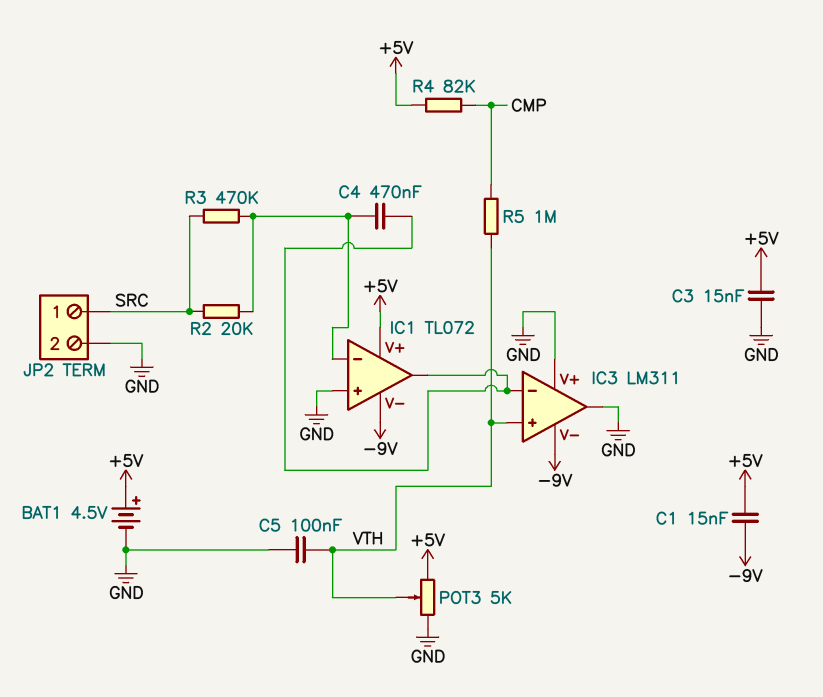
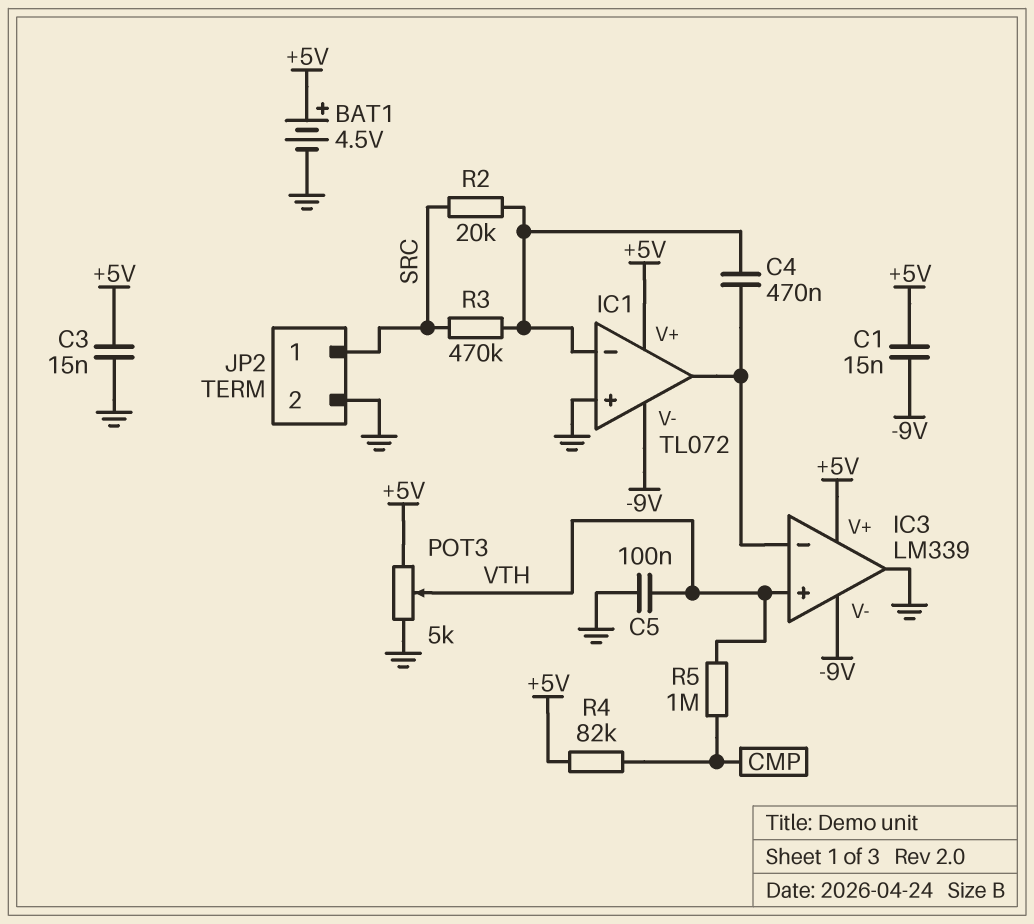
IC3: LM311 -> LM339
IC3 pin V+: GND -> +5V

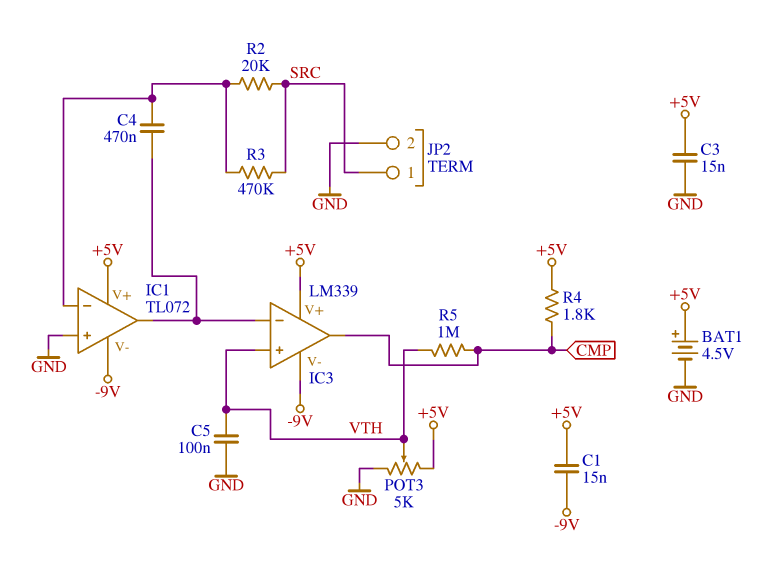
IC3 pin out: GND -> CMP
R4: 82k (+5V, CMP) -> 1.8k (+5V, CMP)

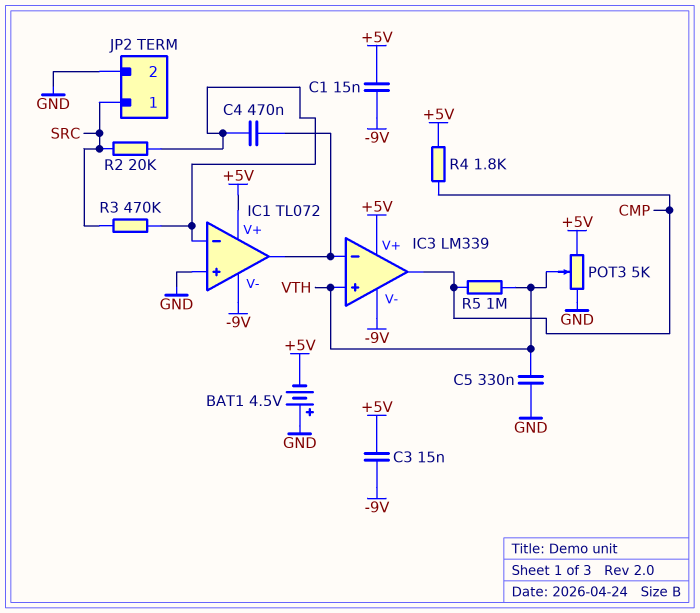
BAT1: 4.5V (plus +5V, minus GND) -> 4.5V (plus GND, minus +5V)
C3: 15nF (+5V, GND) -> 15nF (+5V, -9V)
C5: 100nF (GND, VTH) -> 330nF (GND, VTH)

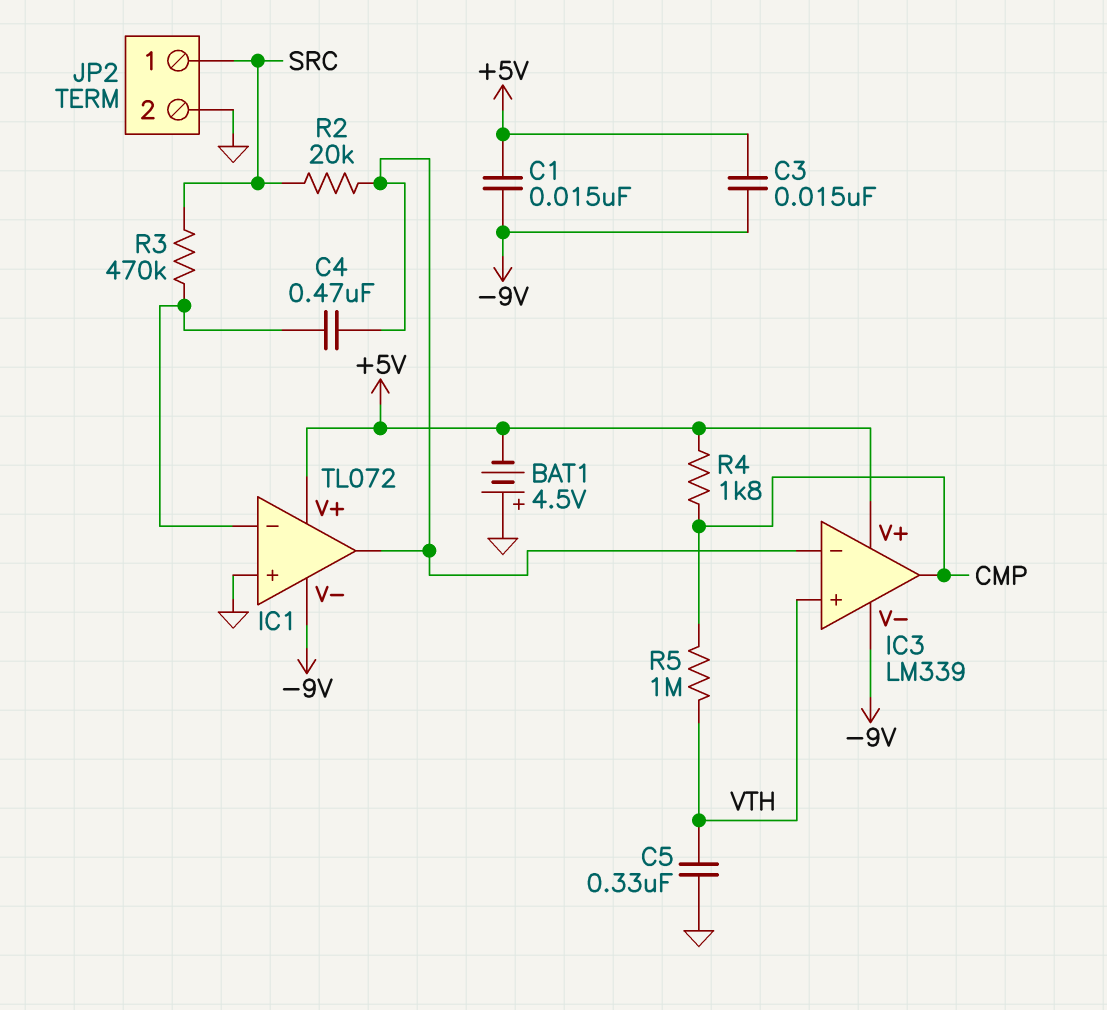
POT3: 5k (+5V, GND, wiper VTH) -> none
R2: 20k (IC1/in-, SRC) -> 20k (IC1/out, SRC)

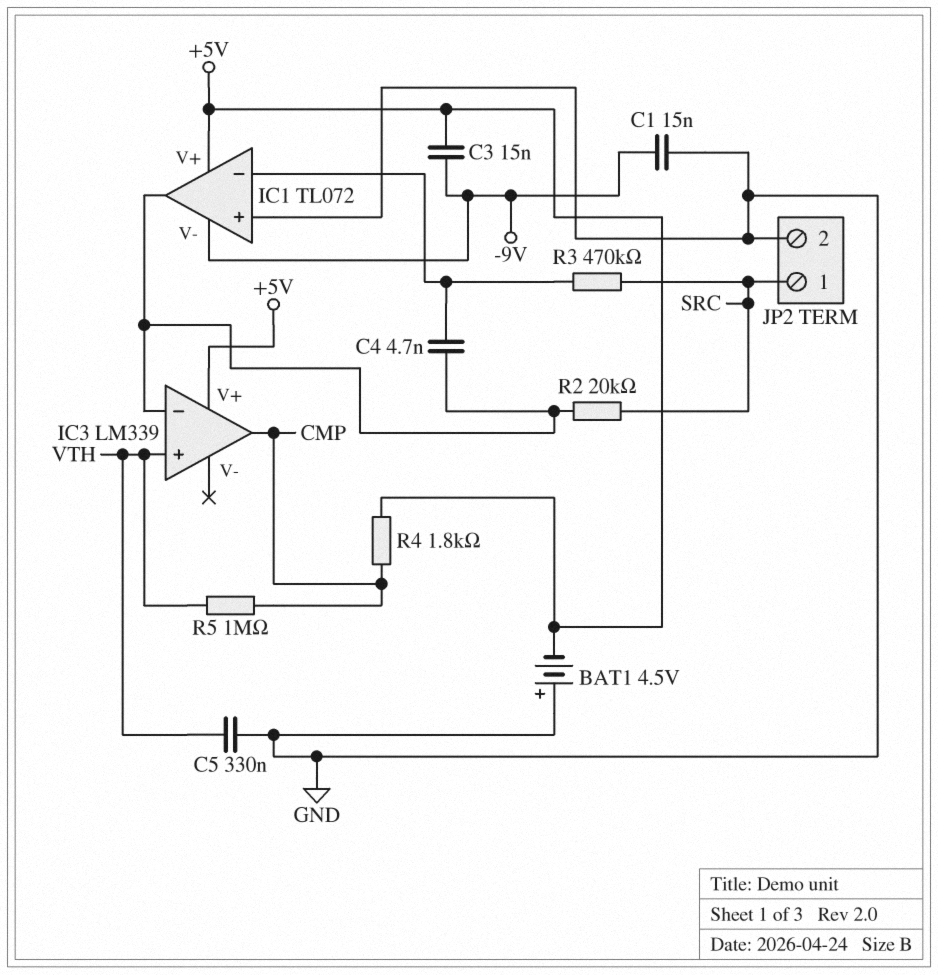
C1: 15nF (+5V, -9V) -> 15nF (-9V, GND)
C4: 470nF (IC1/in-, IC1/out) -> 4.7nF (IC1/in-, IC1/out)
IC3 pin V-: -9V -> none

